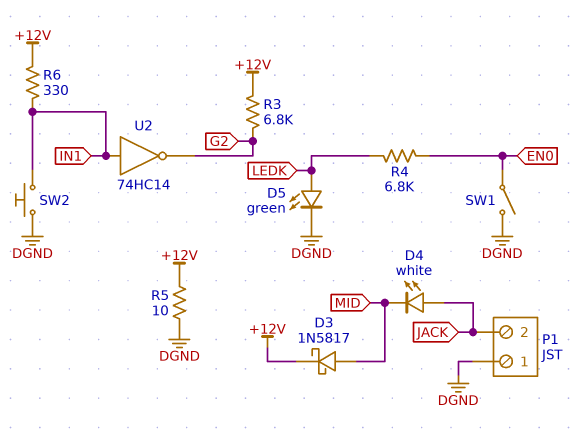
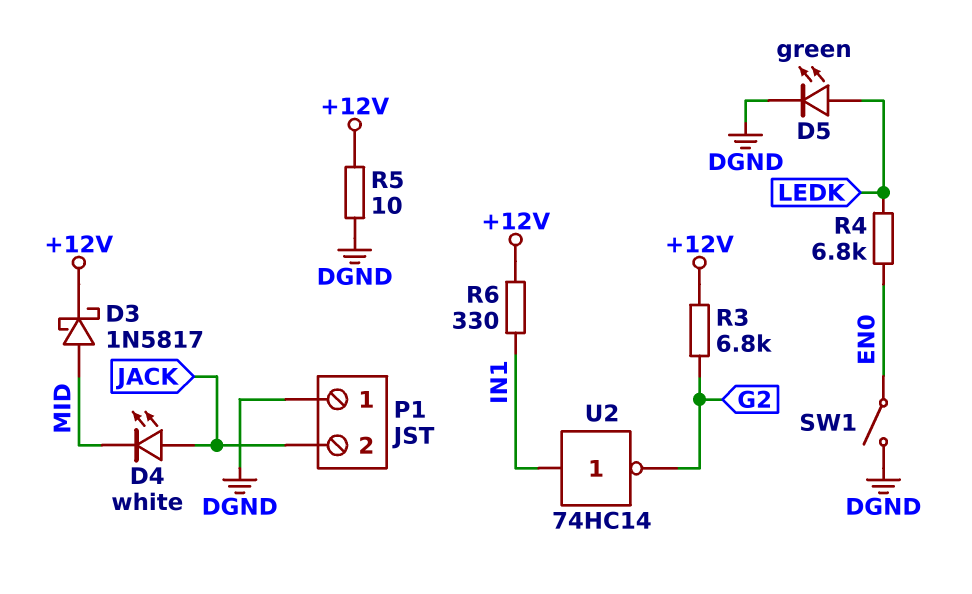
SW2: button (DGND, IN1) -> none

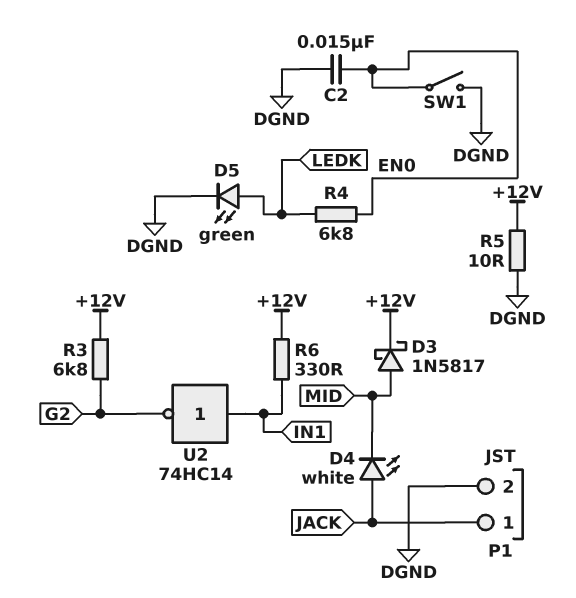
C2: none -> 15nF (DGND, EN0)
P1 pin 1: DGND -> JACK
P1 pin 2: JACK -> DGND

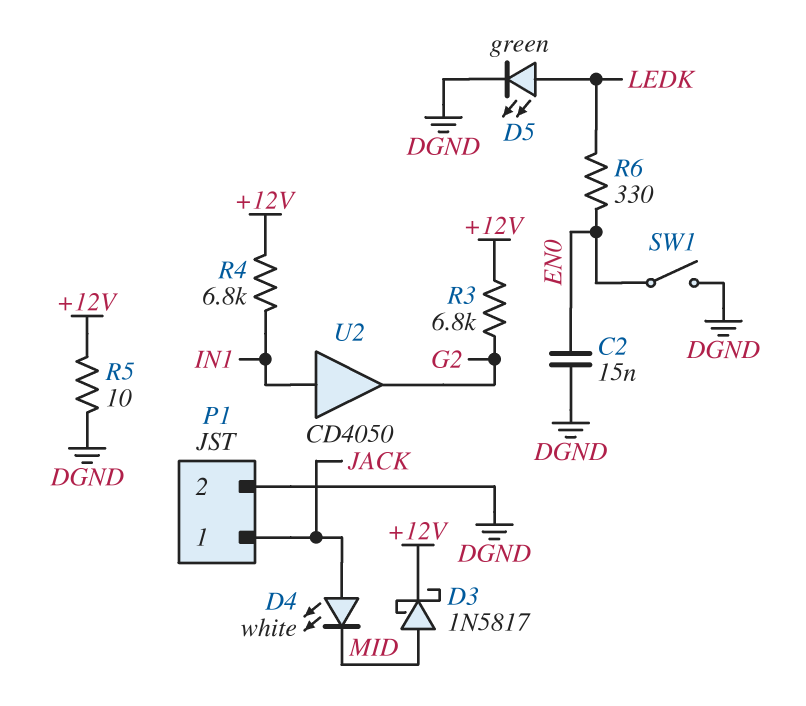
R4: 6.8k (EN0, LEDK) -> 6.8k (+12V, IN1)
R6: 330 (+12V, IN1) -> 330 (EN0, LEDK)
U2: NOT 74HC14 (in IN1, out G2) -> buffer CD4050 (in IN1, out G2)

